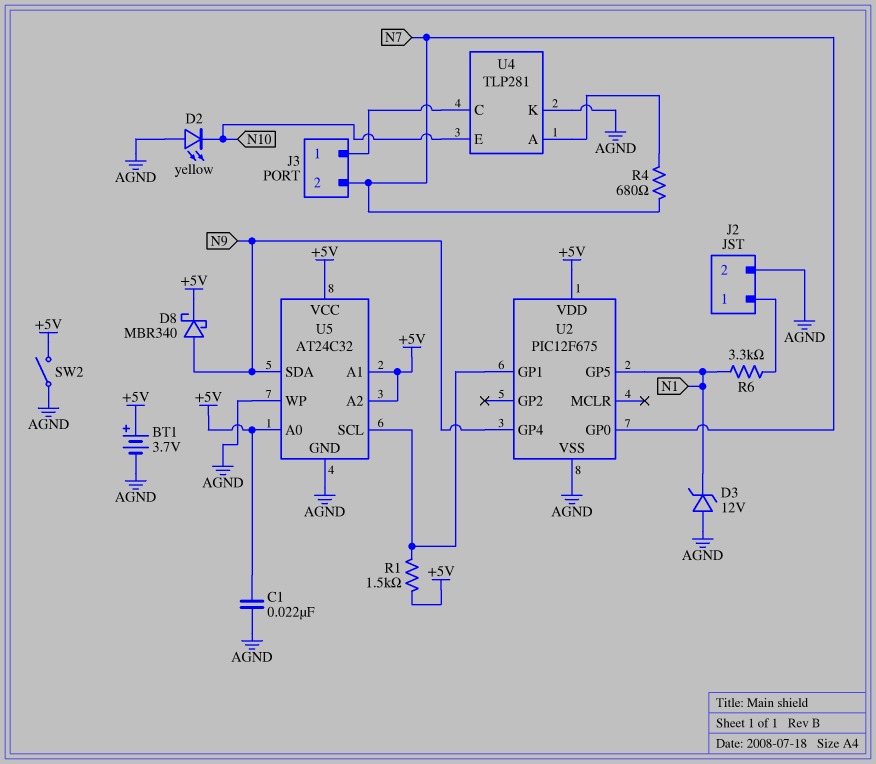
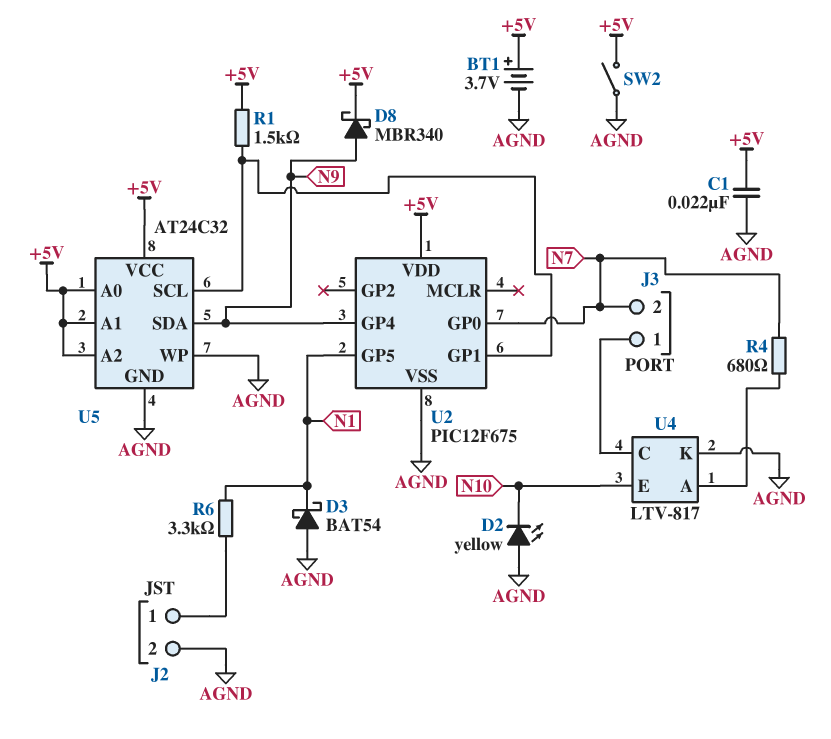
D3: zener 12V (A AGND, K N1) -> schottky BAT54 (A AGND, K N1)
U4: TLP281 -> LTV-817

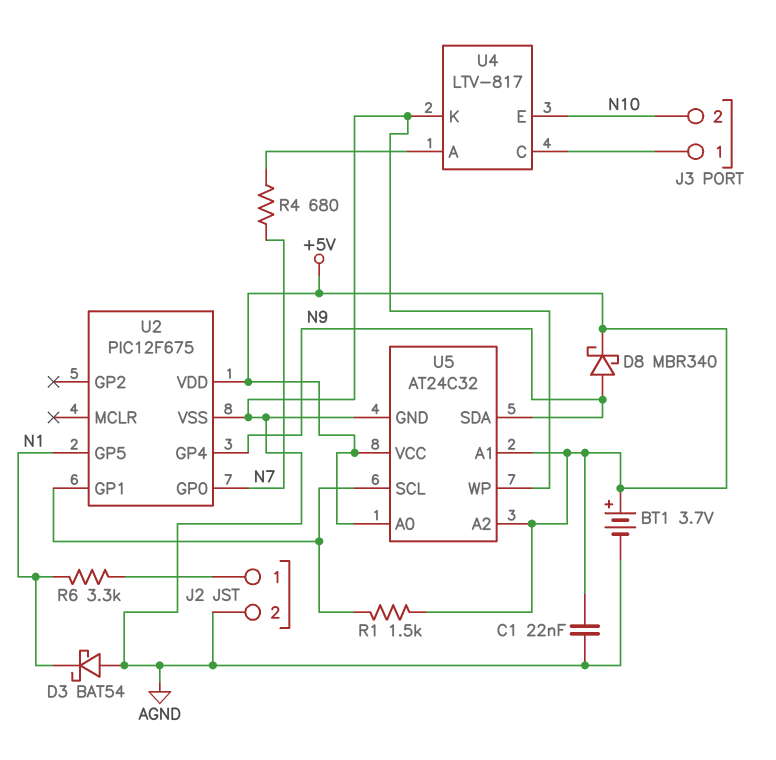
D2: LED yellow (A AGND, K N10) -> none
J3 pin 2: N7 -> N10
SW2: switch (+5V, AGND) -> none

